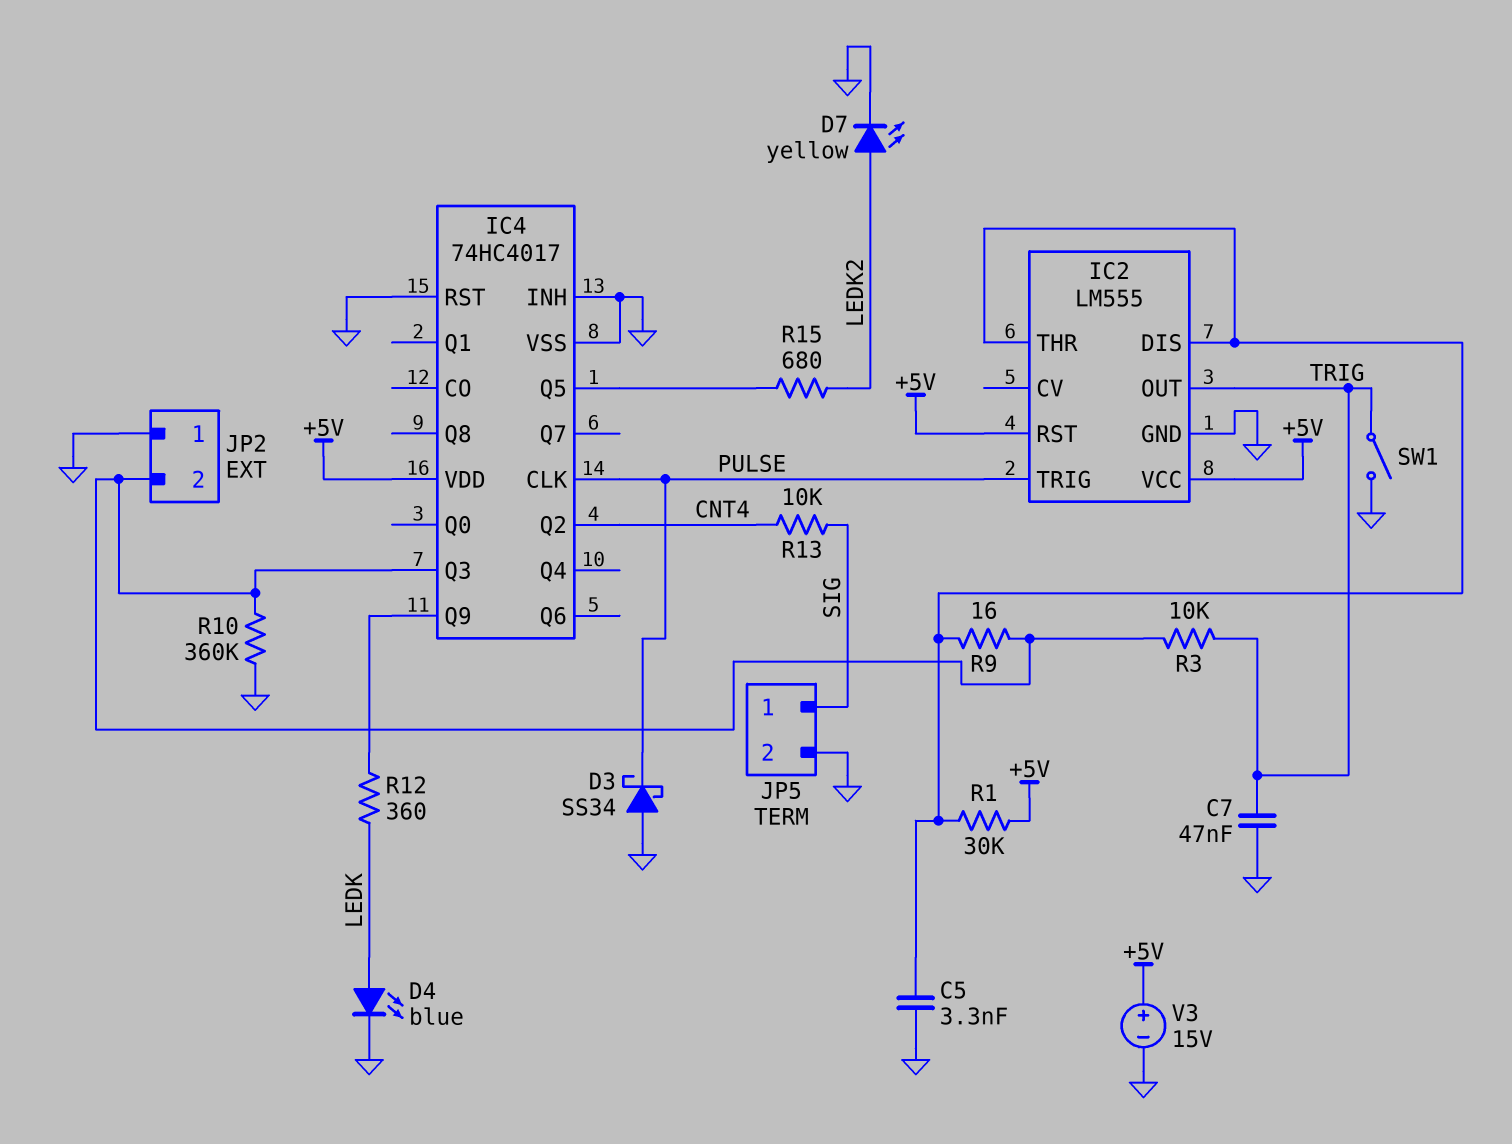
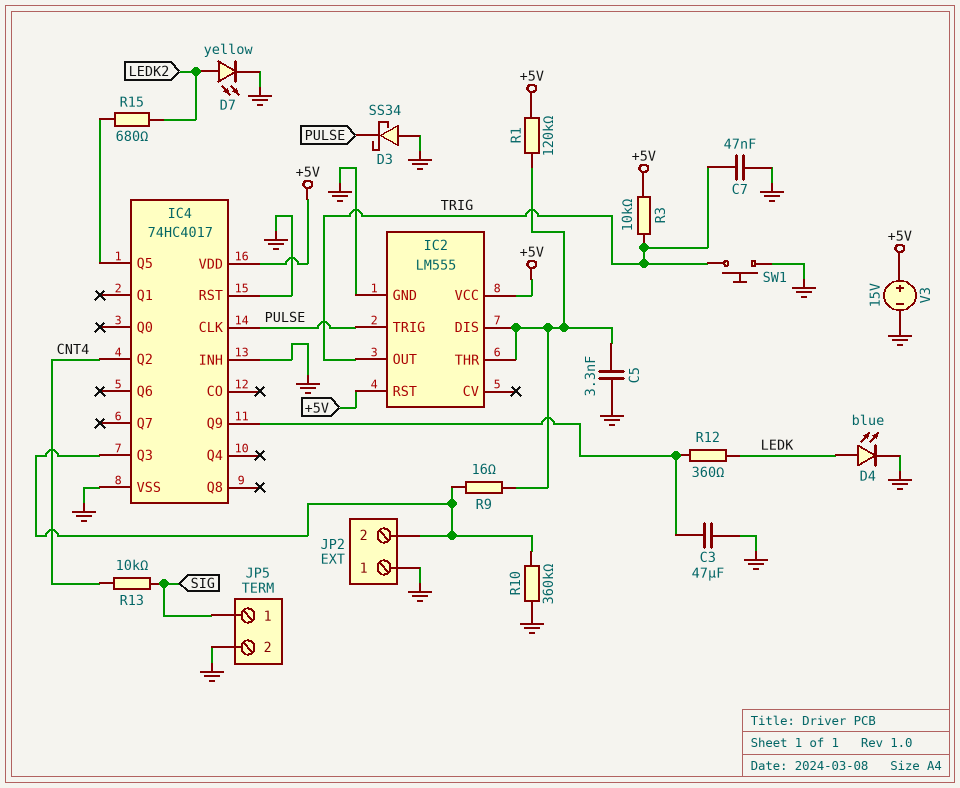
C3: none -> 47uF (GND, IC4/Q9)
R1: 30k (+5V, IC2/DIS) -> 120k (+5V, IC2/DIS)
R3: 10k (IC4/Q3, TRIG) -> 10k (+5V, TRIG)
SW1: switch (GND, TRIG) -> button (GND, TRIG)

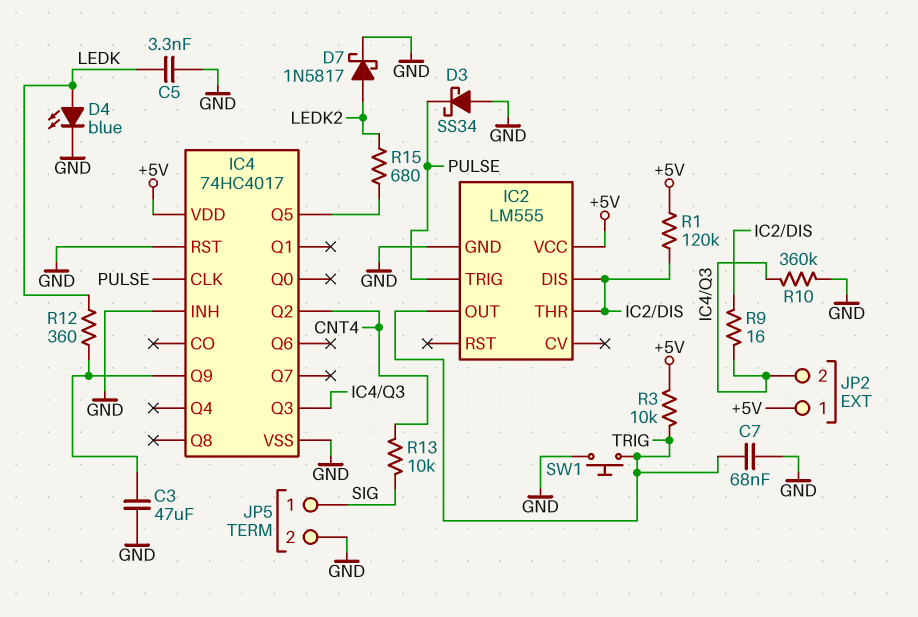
C5: 3.3nF (GND, IC2/DIS) -> 3.3nF (GND, LEDK)
C7: 47nF (GND, TRIG) -> 68nF (GND, TRIG)
D7: LED yellow (A LEDK2, K GND) -> schottky 1N5817 (A LEDK2, K GND)
IC2 pin RST: +5V -> none
JP2 pin 1: GND -> +5V
V3: 15V (plus +5V, minus GND) -> none

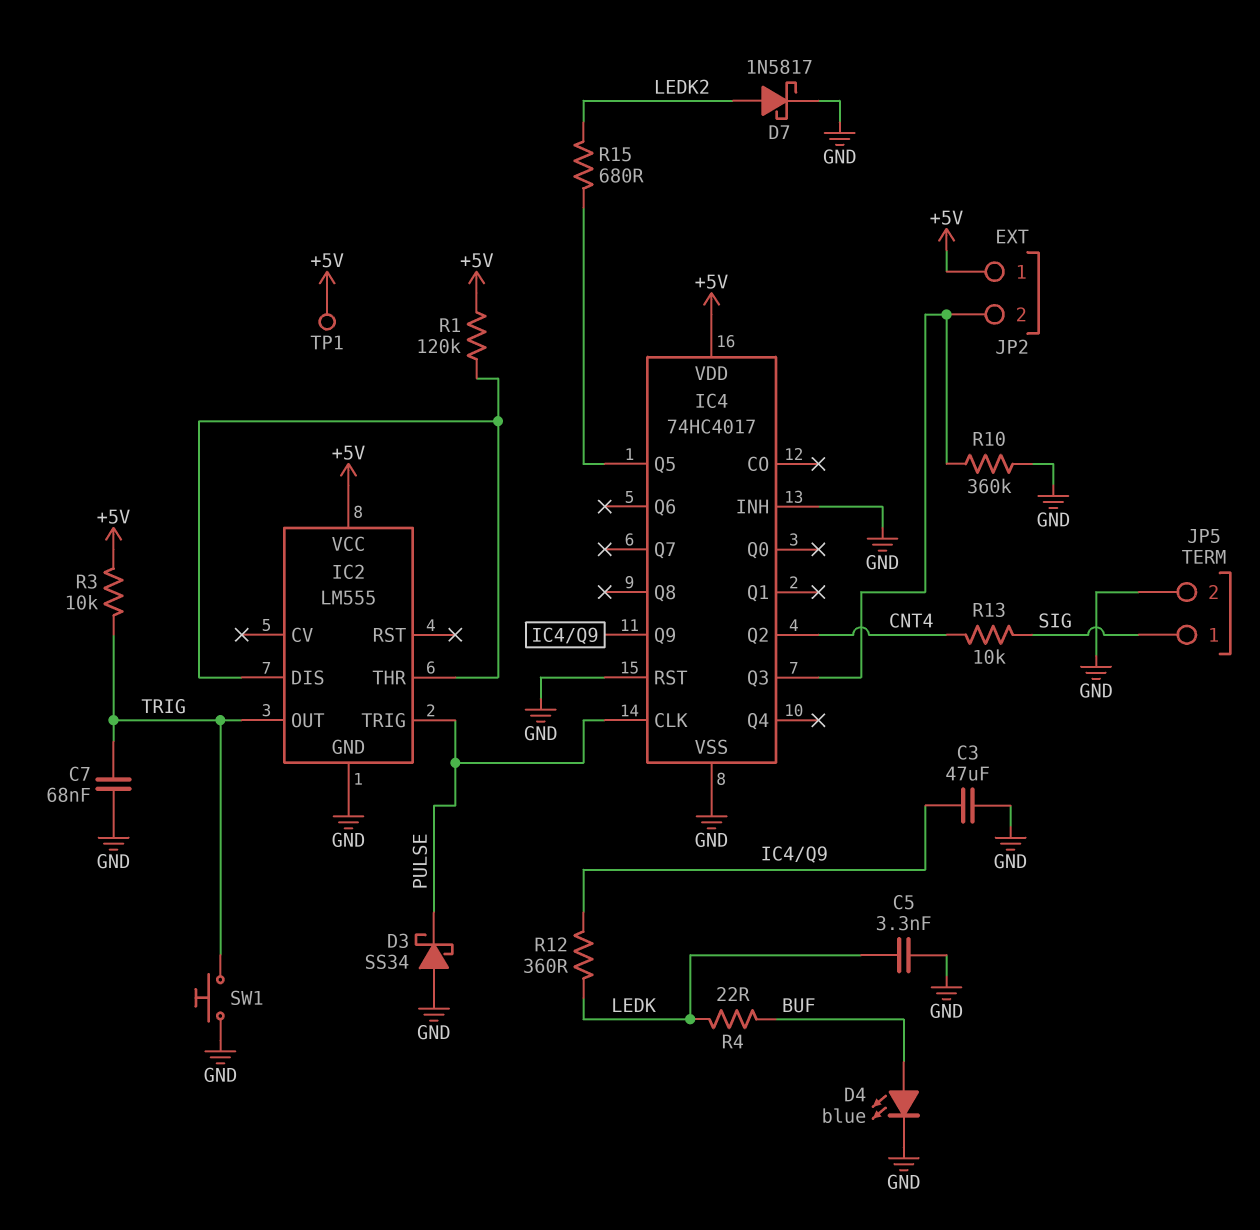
D4: LED blue (A LEDK, K GND) -> LED blue (A BUF, K GND)
R4: none -> 22 (BUF, LEDK)
R9: 16 (IC2/DIS, IC4/Q3) -> none
TP1: none -> test point (+5V)

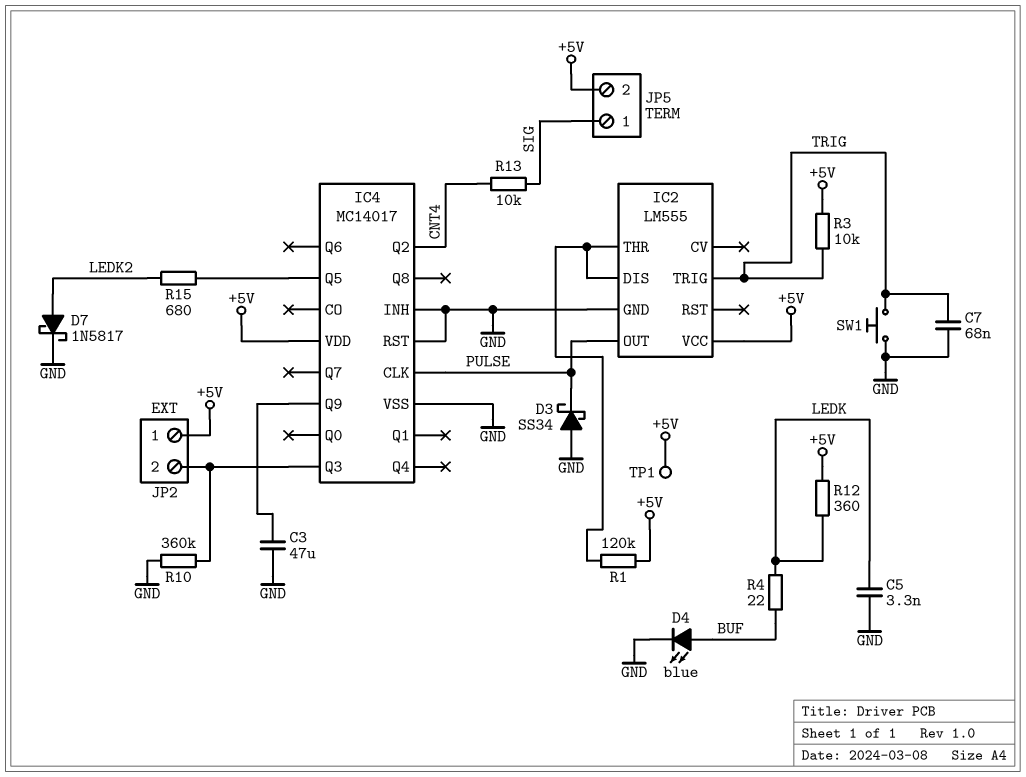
IC2 pin OUT: TRIG -> PULSE
IC2 pin TRIG: PULSE -> TRIG
IC4: 74HC4017 -> MC14017
JP5 pin 2: GND -> +5V
R12: 360 (IC4/Q9, LEDK) -> 360 (+5V, LEDK)

